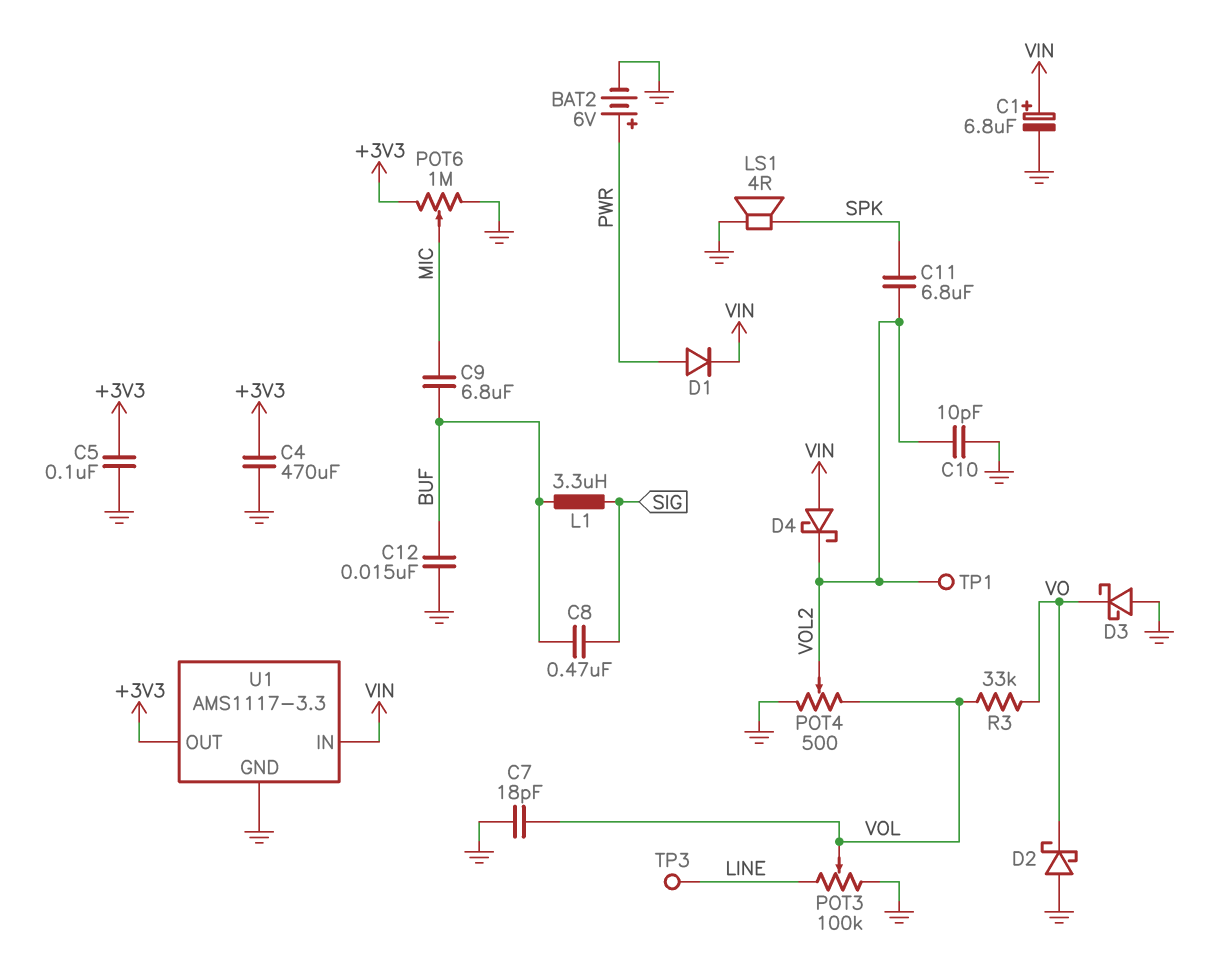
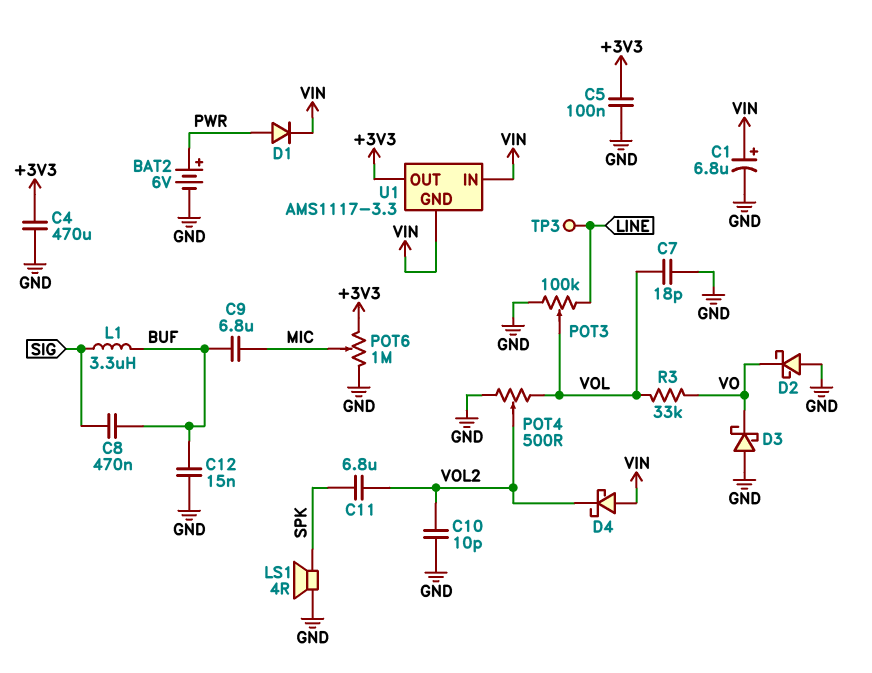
TP1: test point (VOL2) -> none
U1 pin GND: GND -> VIN

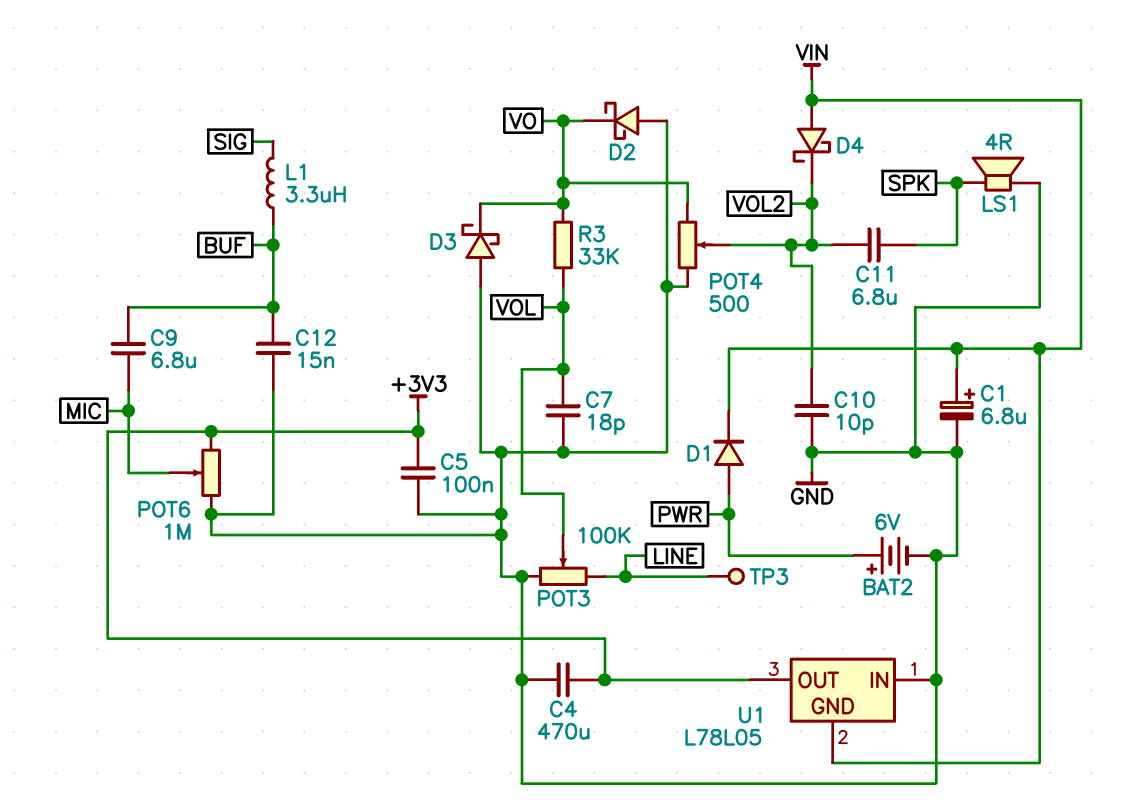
C8: 470nF (BUF, SIG) -> none
POT4: 500 (GND, VOL, wiper VOL2) -> 500 (GND, VO, wiper VOL2)
U1: AMS1117-3.3 -> L78L05
U1 pin IN: VIN -> GND

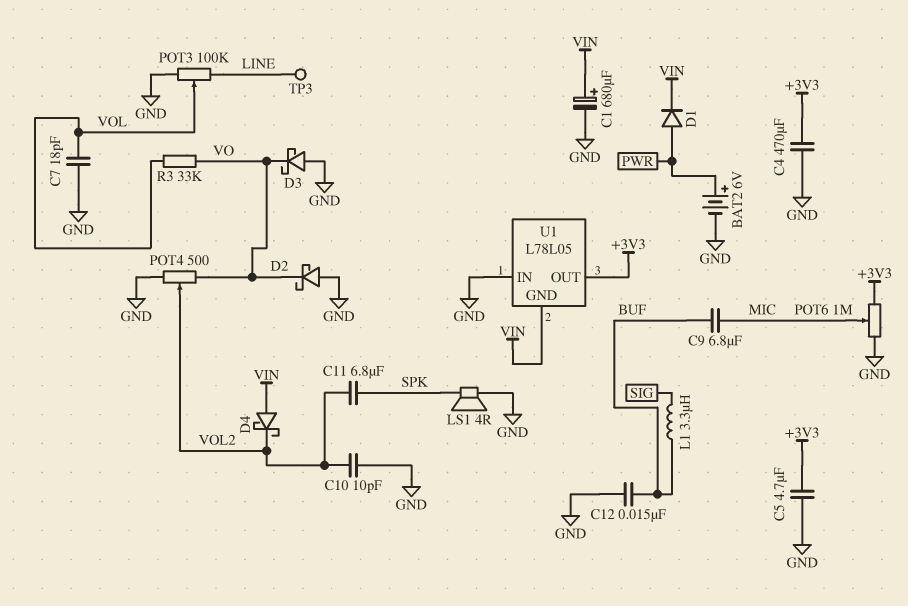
C1: 6.8uF (plus VIN, minus GND) -> 680uF (plus VIN, minus GND)
C5: 100nF (+3V3, GND) -> 4.7uF (+3V3, GND)

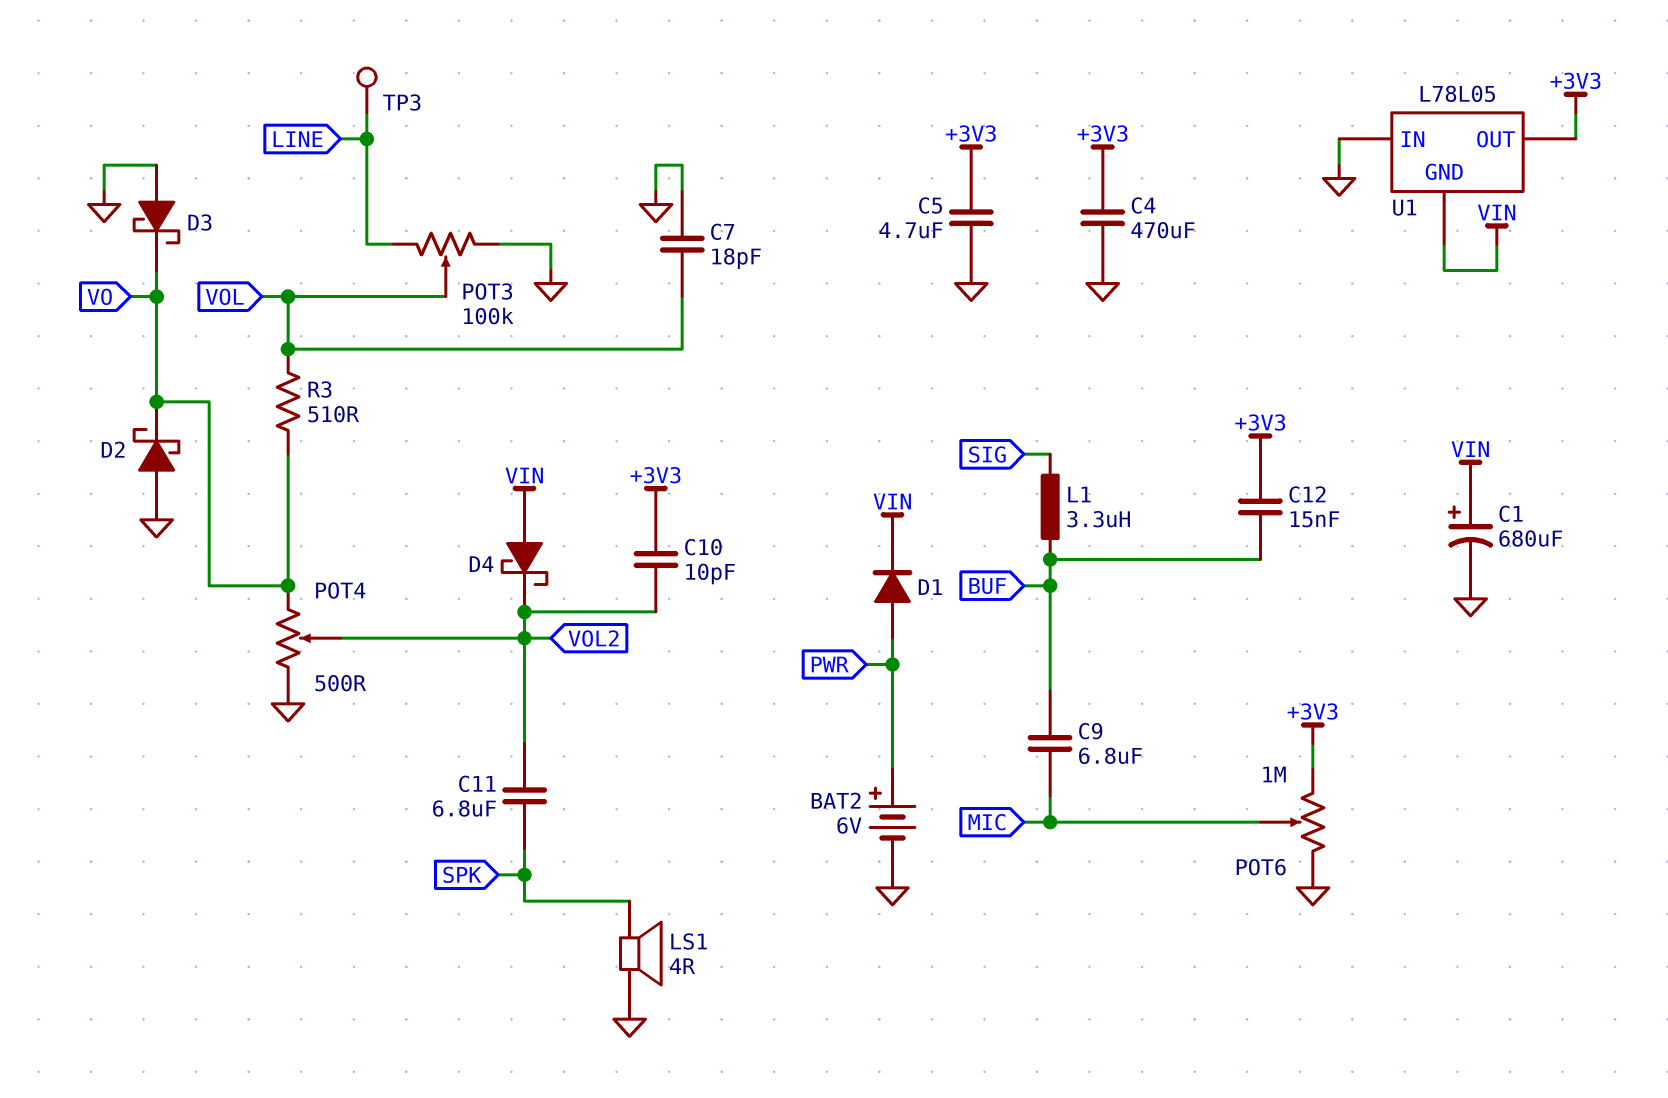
C10: 10pF (GND, VOL2) -> 10pF (+3V3, VOL2)
C12: 15nF (BUF, GND) -> 15nF (+3V3, BUF)
R3: 33k (VO, VOL) -> 510 (VO, VOL)

